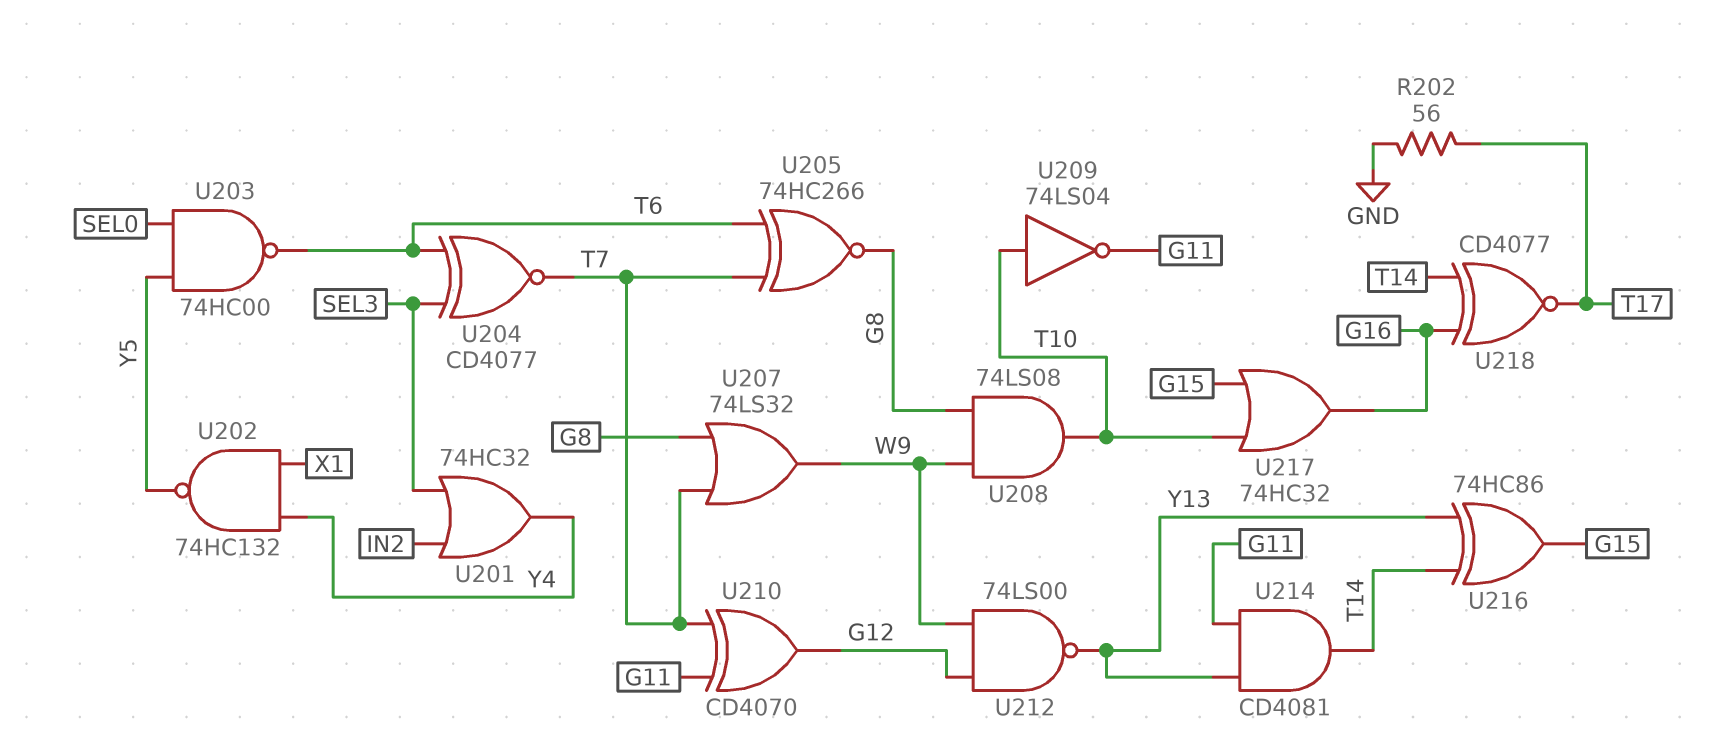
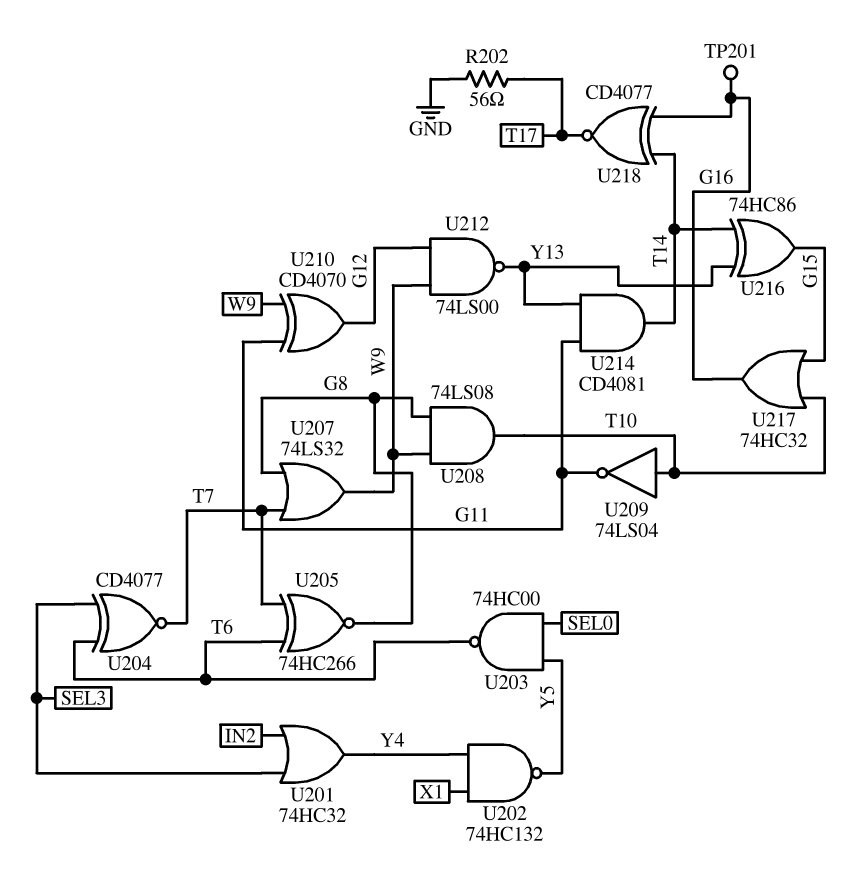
TP201: none -> test point (G16)
U210: XOR CD4070 (in G11, in T7, out G12) -> XOR CD4070 (in G11, in W9, out G12)

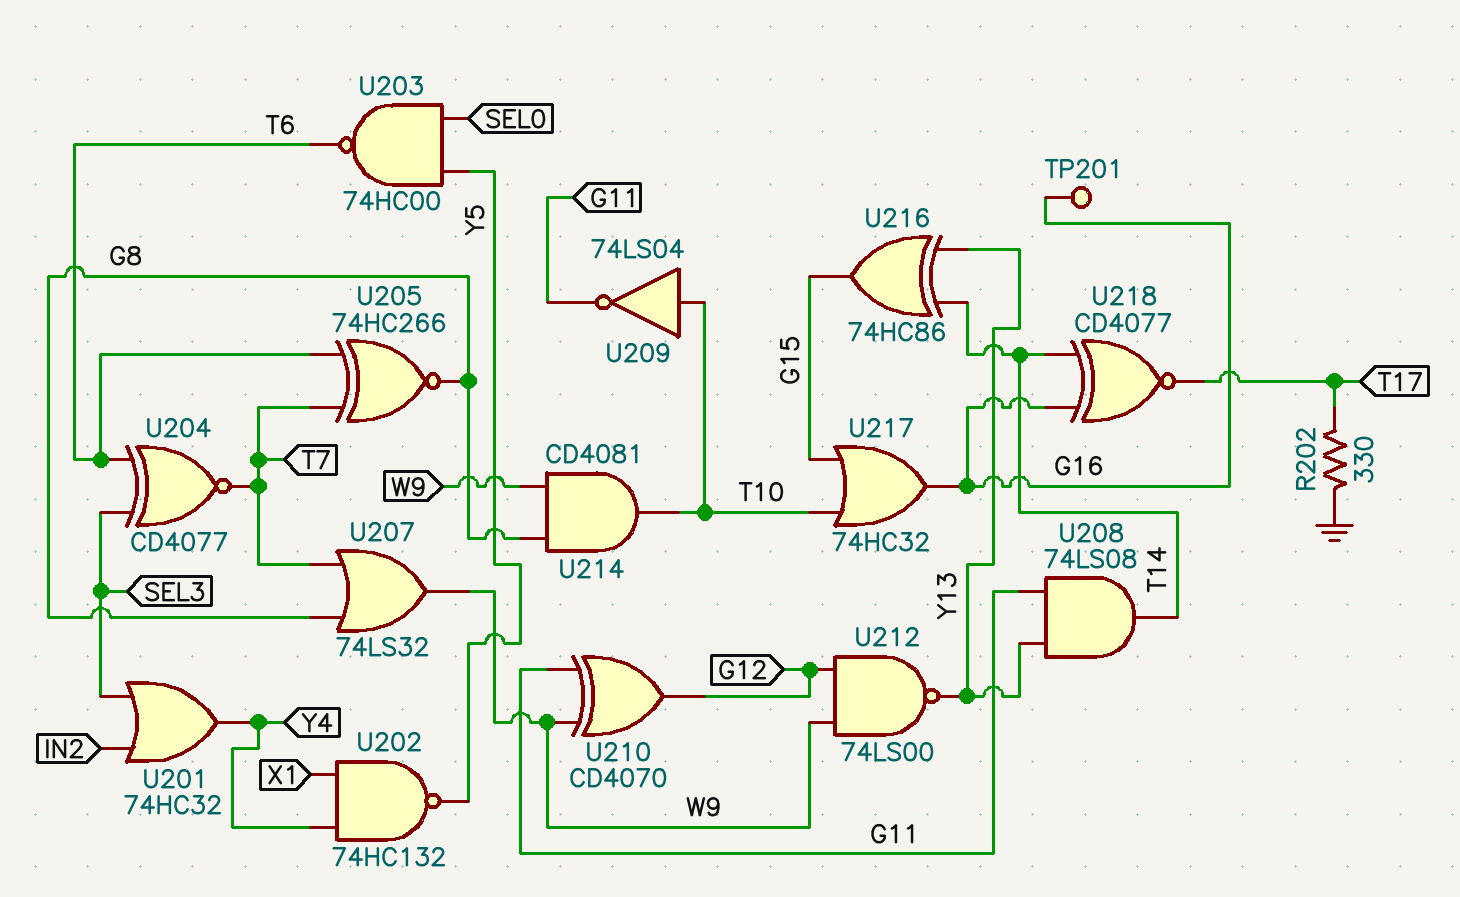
R202: 56 (GND, T17) -> 330 (GND, T17)
U208: AND 74LS08 (in G8, in W9, out T10) -> AND 74LS08 (in G11, in Y13, out T14)
U214: AND CD4081 (in G11, in Y13, out T14) -> AND CD4081 (in G8, in W9, out T10)

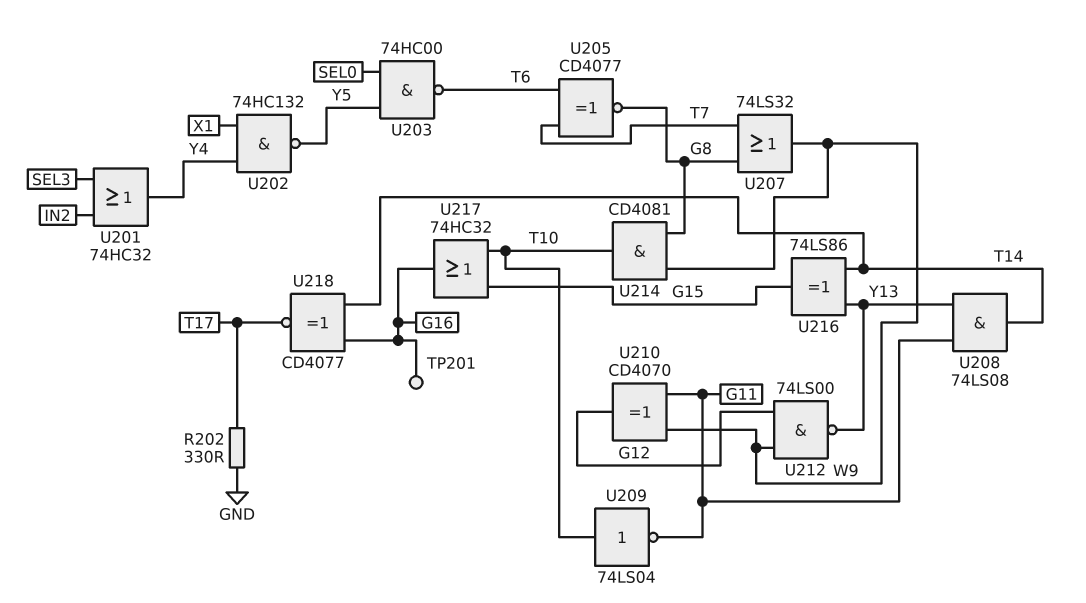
U204: XNOR CD4077 (in SEL3, in T6, out T7) -> none
U205: XNOR 74HC266 (in T6, in T7, out G8) -> XNOR CD4077 (in T6, in T7, out G8)
U216: XOR 74HC86 (in T14, in Y13, out G15) -> XOR 74LS86 (in T14, in Y13, out G15)

